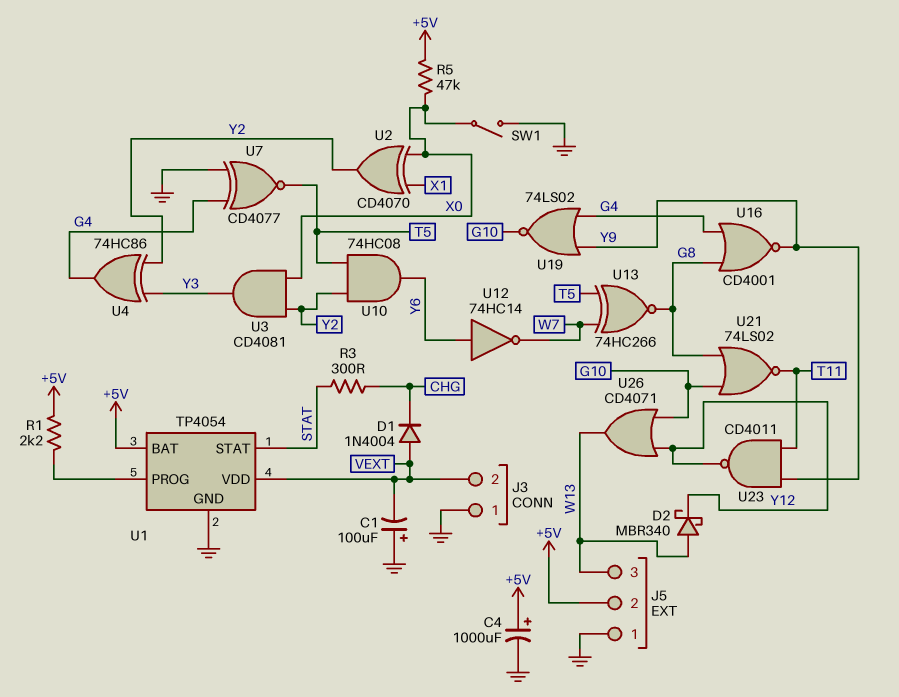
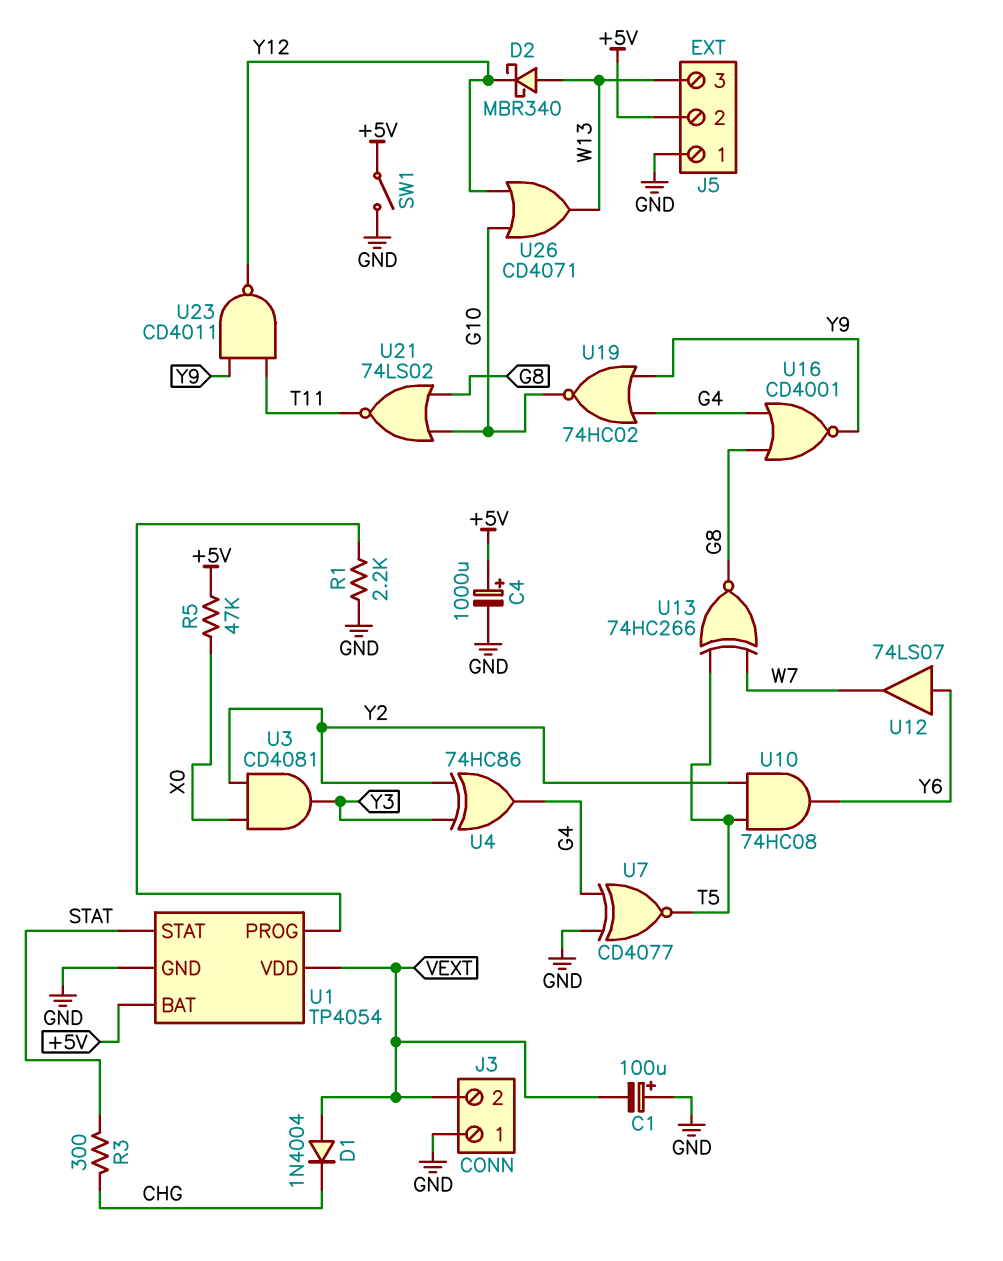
R1: 2.2k (+5V, U1/PROG) -> 2.2k (GND, U1/PROG)
SW1: switch (GND, X0) -> switch (+5V, GND)
U2: XOR CD4070 (in X0, in X1, out Y2) -> none
U12: NOT 74HC14 (in Y6, out W7) -> buffer 74LS07 (in Y6, out W7)
U19: NOR 74LS02 (in G4, in Y9, out G10) -> NOR 74HC02 (in G4, in Y9, out G10)

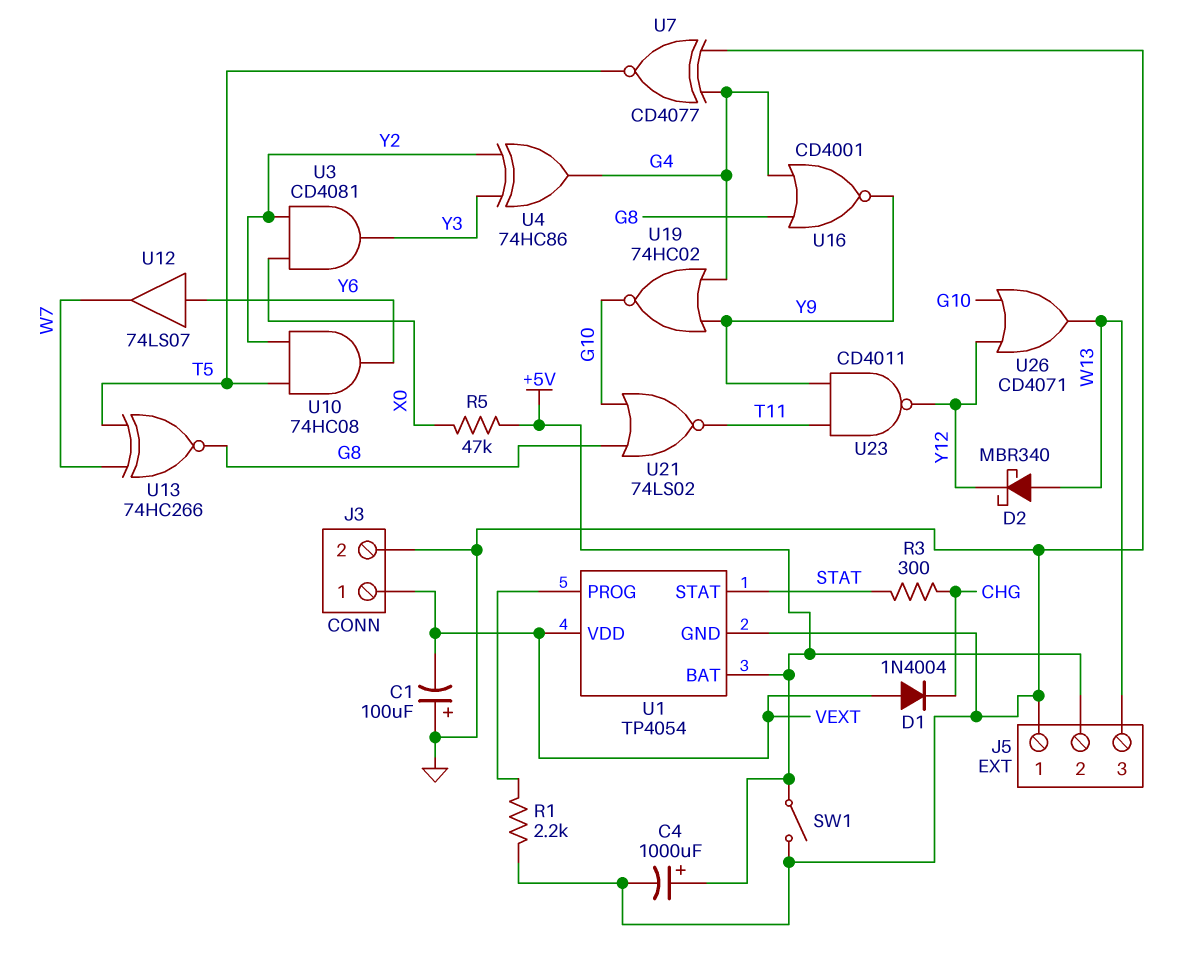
J3 pin 1: GND -> VEXT
J3 pin 2: VEXT -> GND

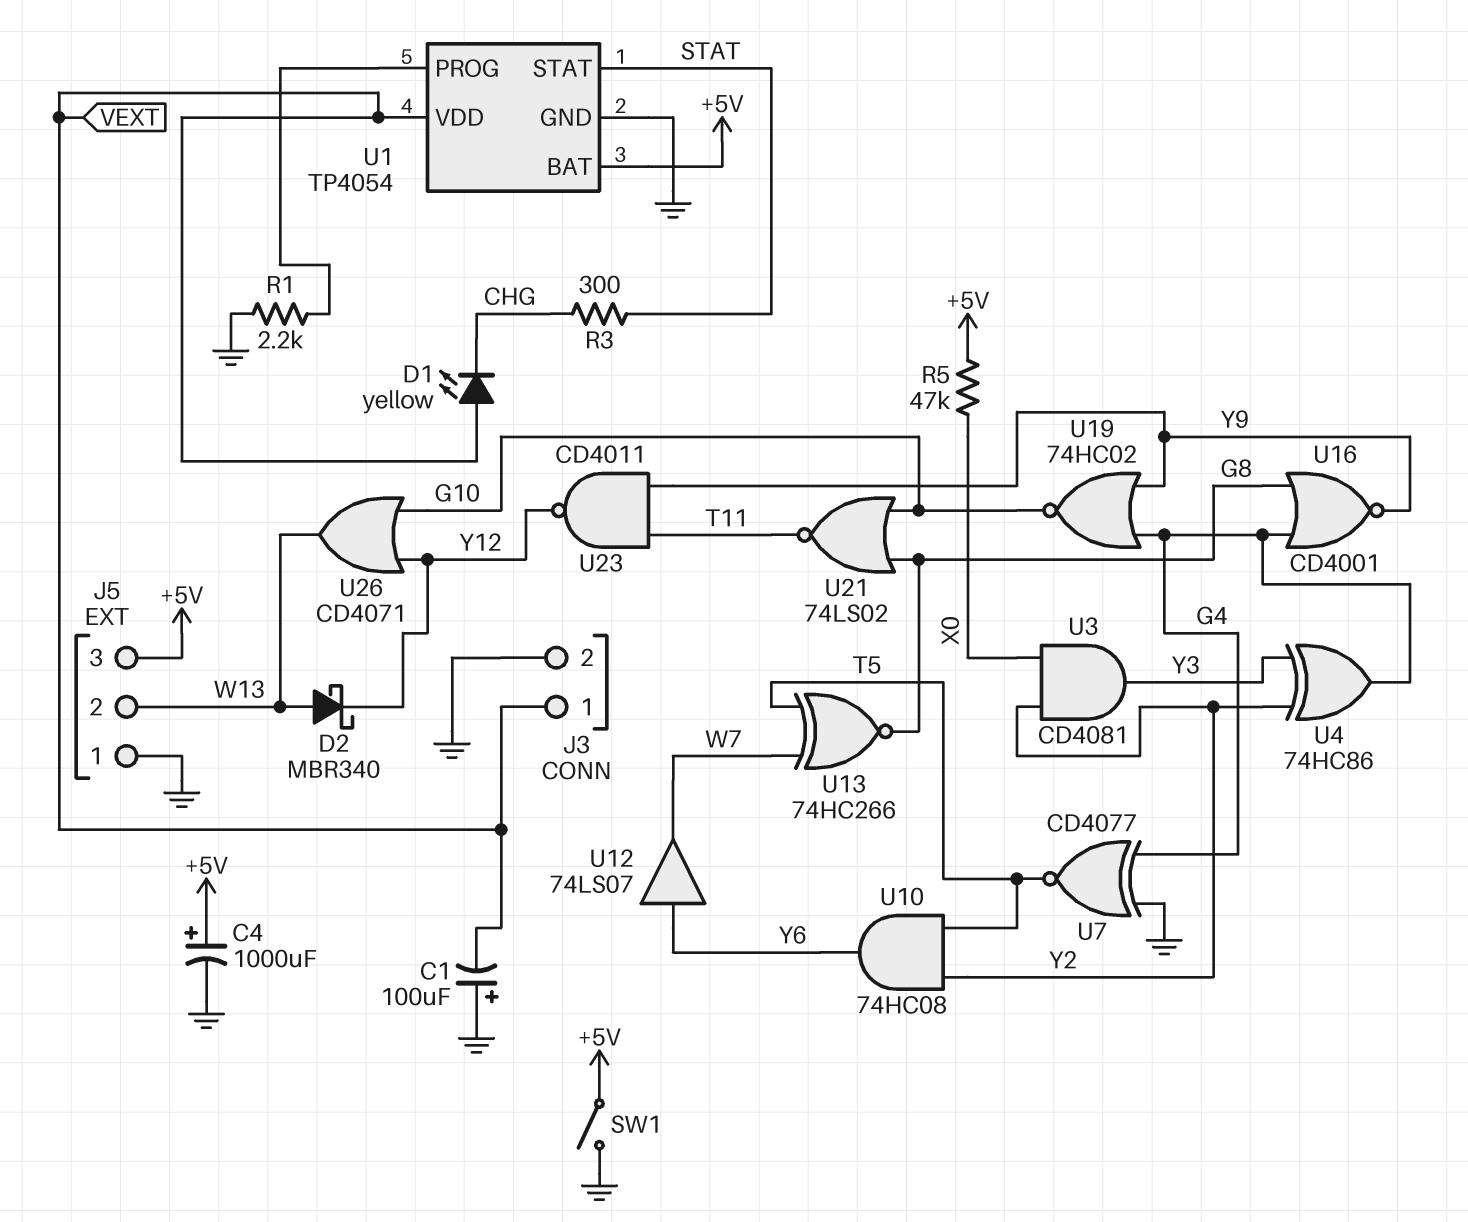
D1: diode 1N4004 (A VEXT, K CHG) -> LED yellow (A VEXT, K CHG)
J5 pin 2: +5V -> W13
J5 pin 3: W13 -> +5V

